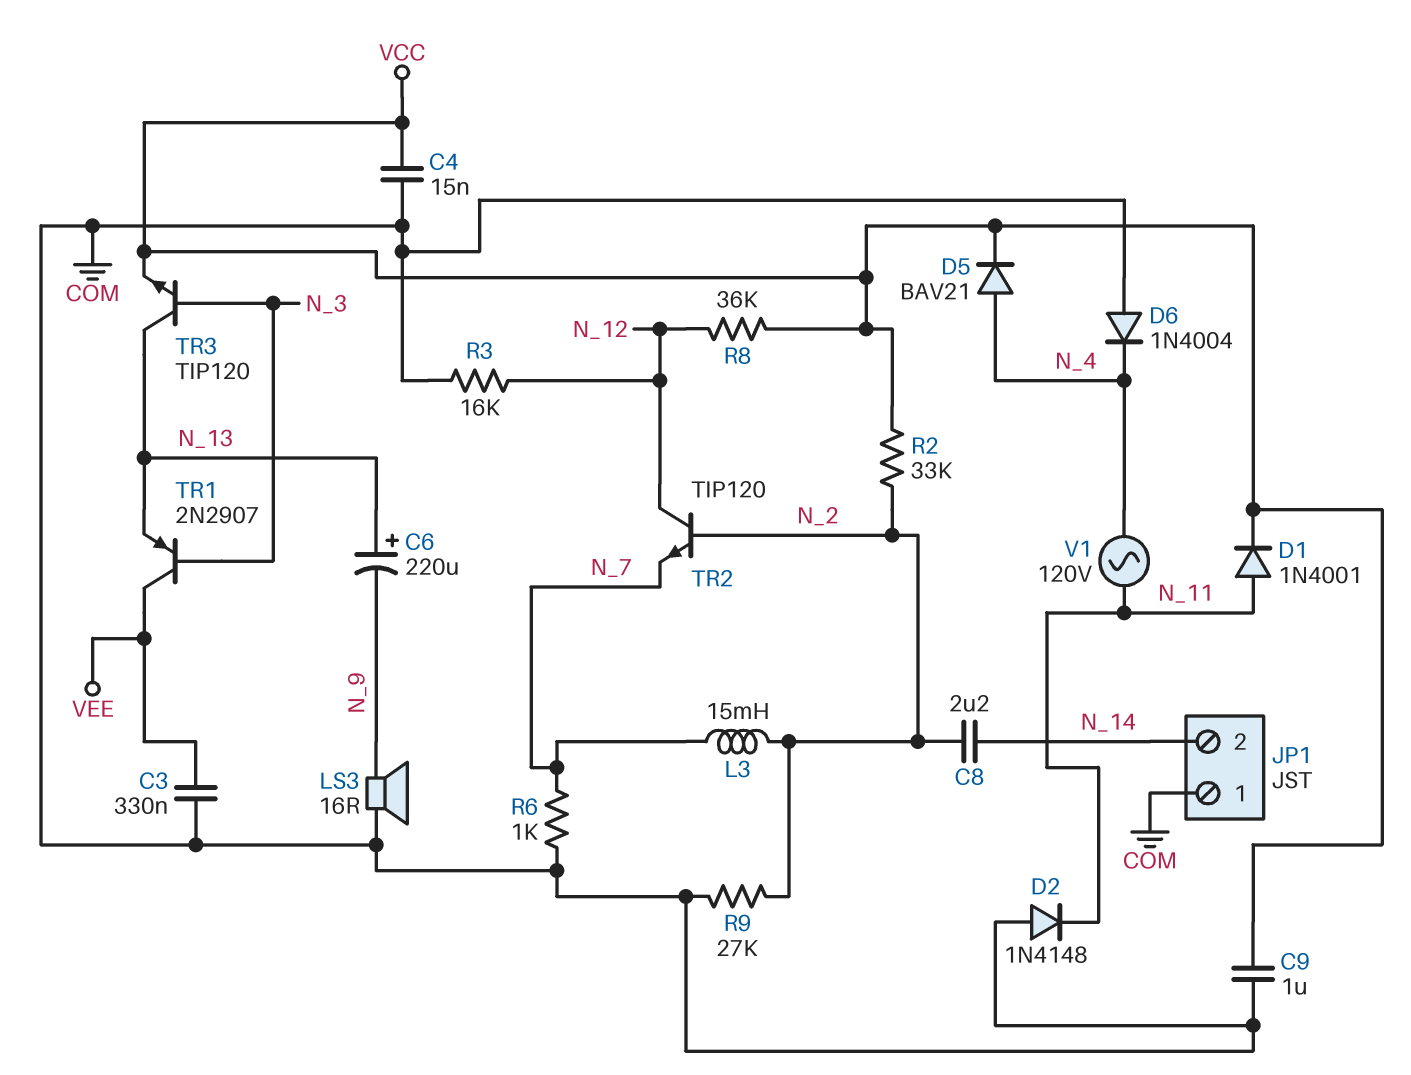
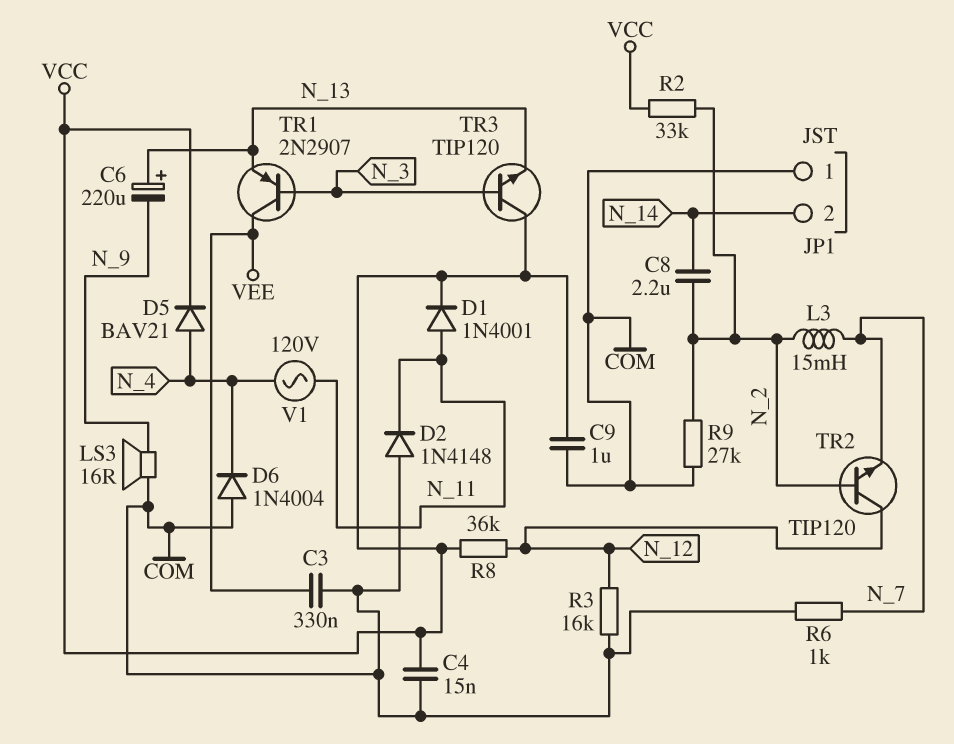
TR3: NPN TIP120 (B N_3, C N_13, E VCC) -> NPN TIP120 (B N_3, C VCC, E N_13)

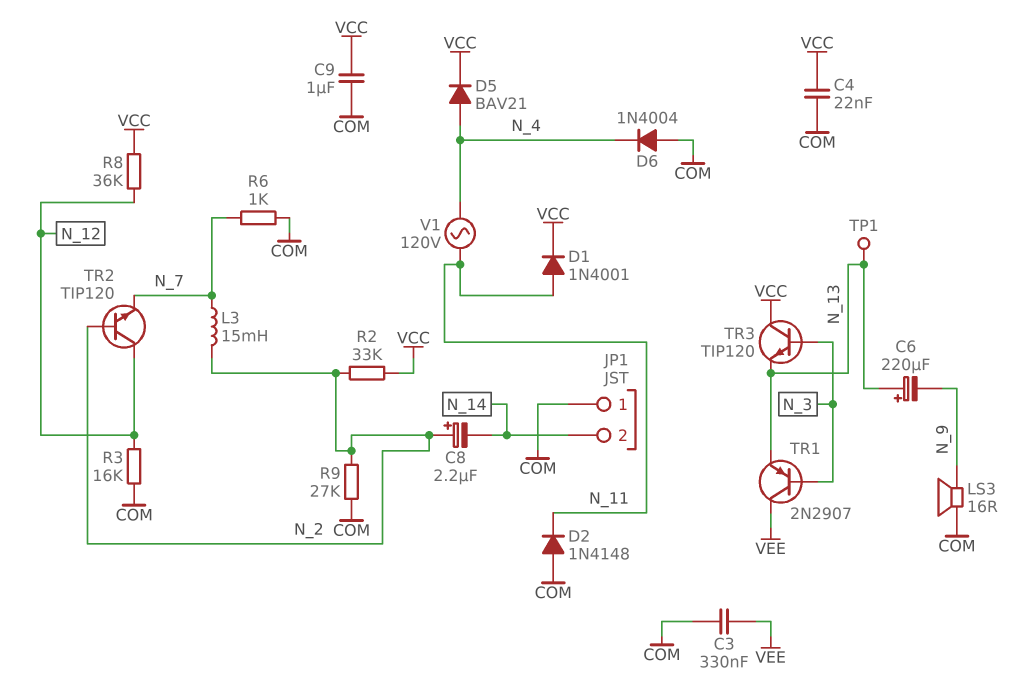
C4: 15nF (COM, VCC) -> 22nF (COM, VCC)
C8: 2.2uF (N_2, N_14) -> 2.2uF (plus N_2, minus N_14)
TP1: none -> test point (N_13)

